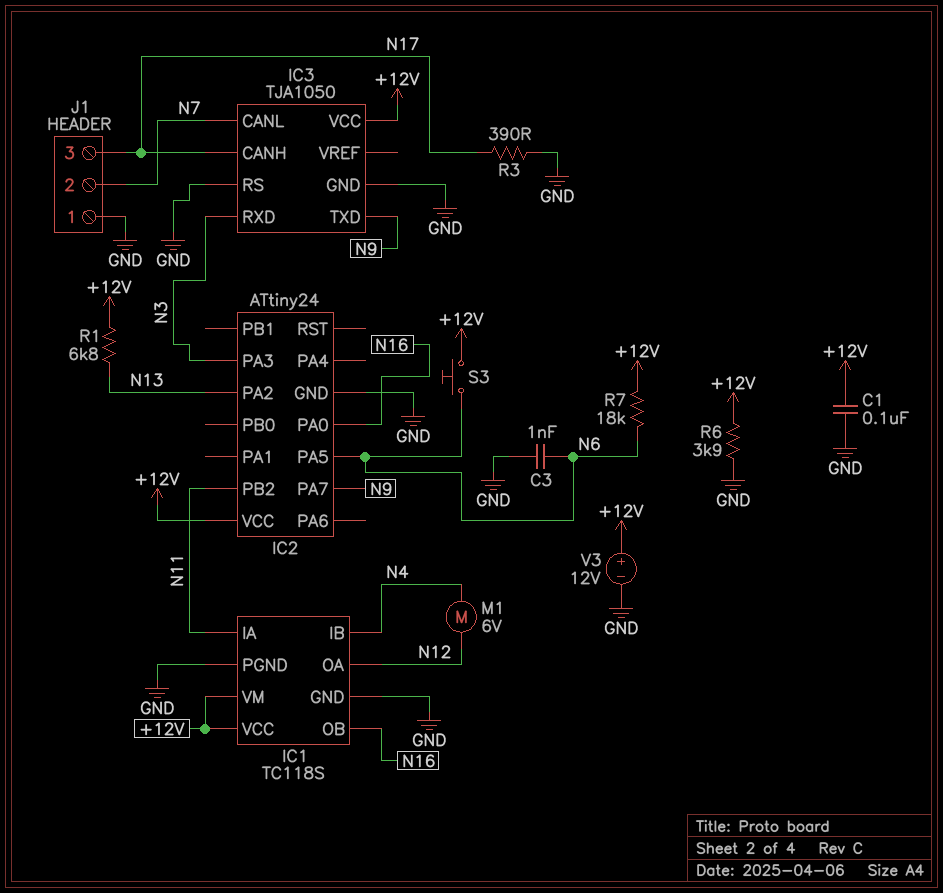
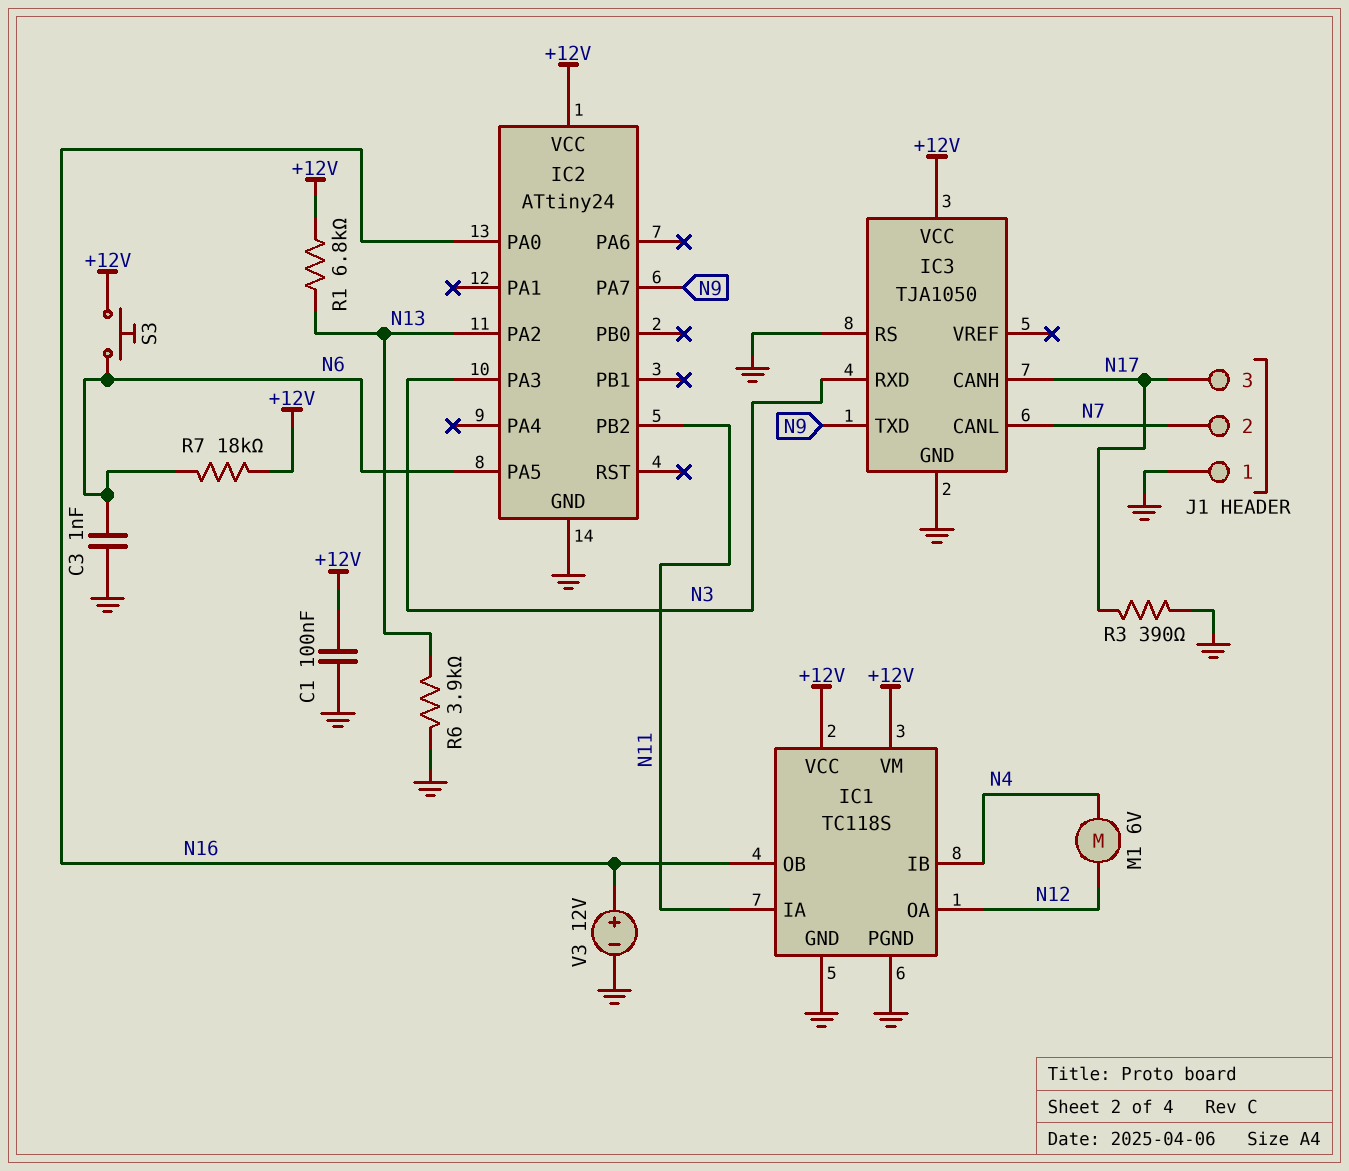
R6: 3.9k (+12V, GND) -> 3.9k (GND, N13)
V3: 12V (plus +12V, minus GND) -> 12V (plus N16, minus GND)

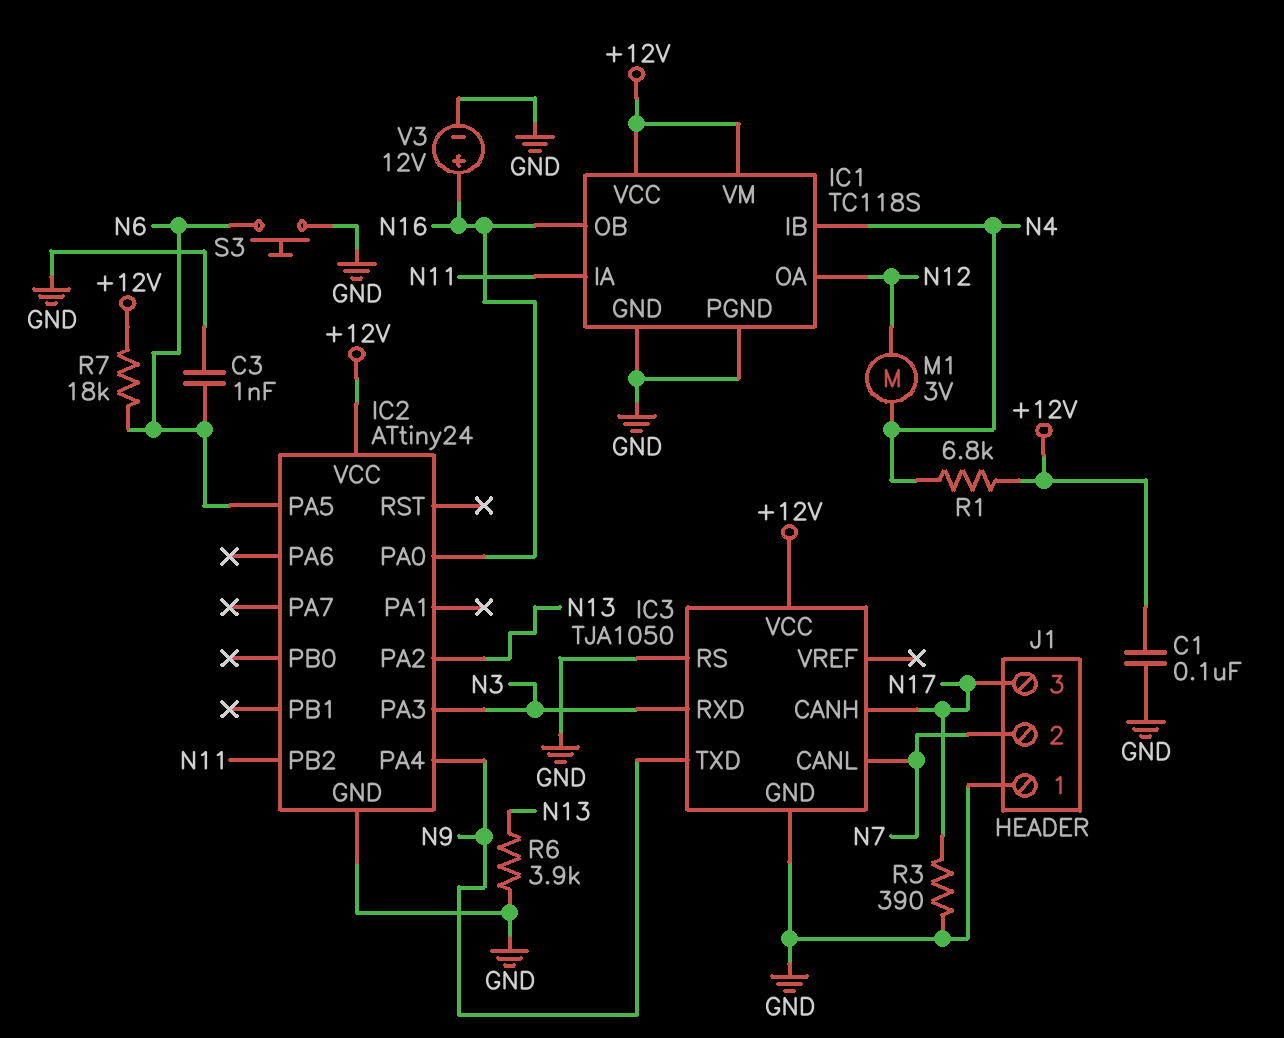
IC2 pin PA4: none -> N9
IC2 pin PA7: N9 -> none
M1: motor 6V (N4, N12) -> motor 3V (N4, N12)
R1: 6.8k (+12V, N13) -> 6.8k (+12V, N4)
S3: button (+12V, N6) -> button (GND, N6)

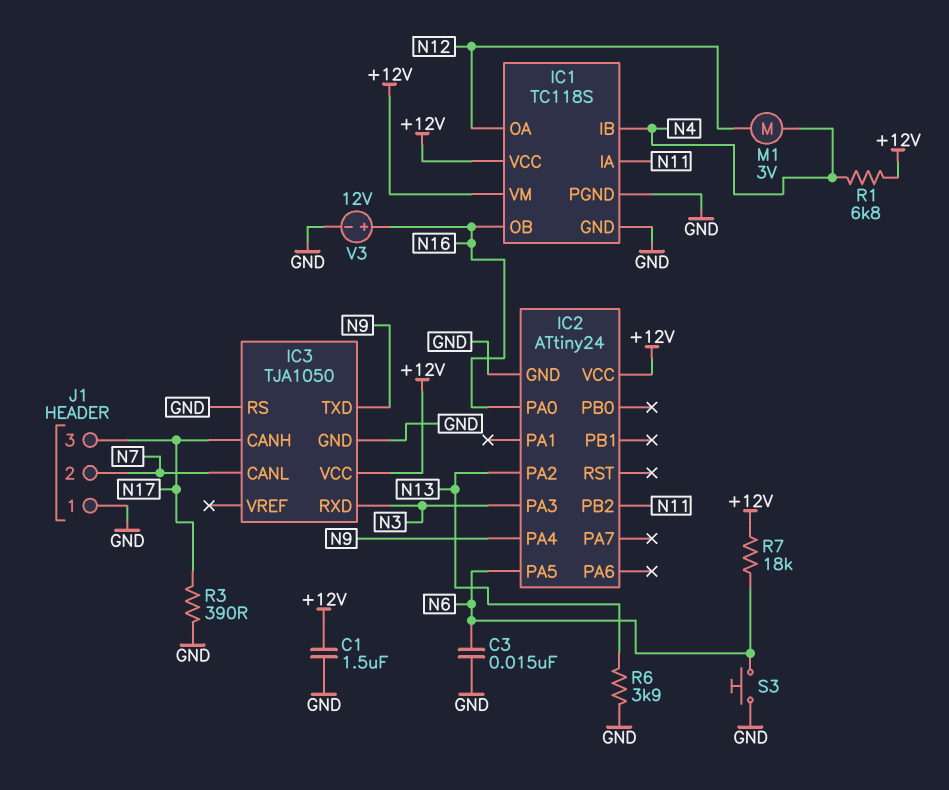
C1: 100nF (+12V, GND) -> 1.5uF (+12V, GND)
C3: 1nF (GND, N6) -> 15nF (GND, N6)

